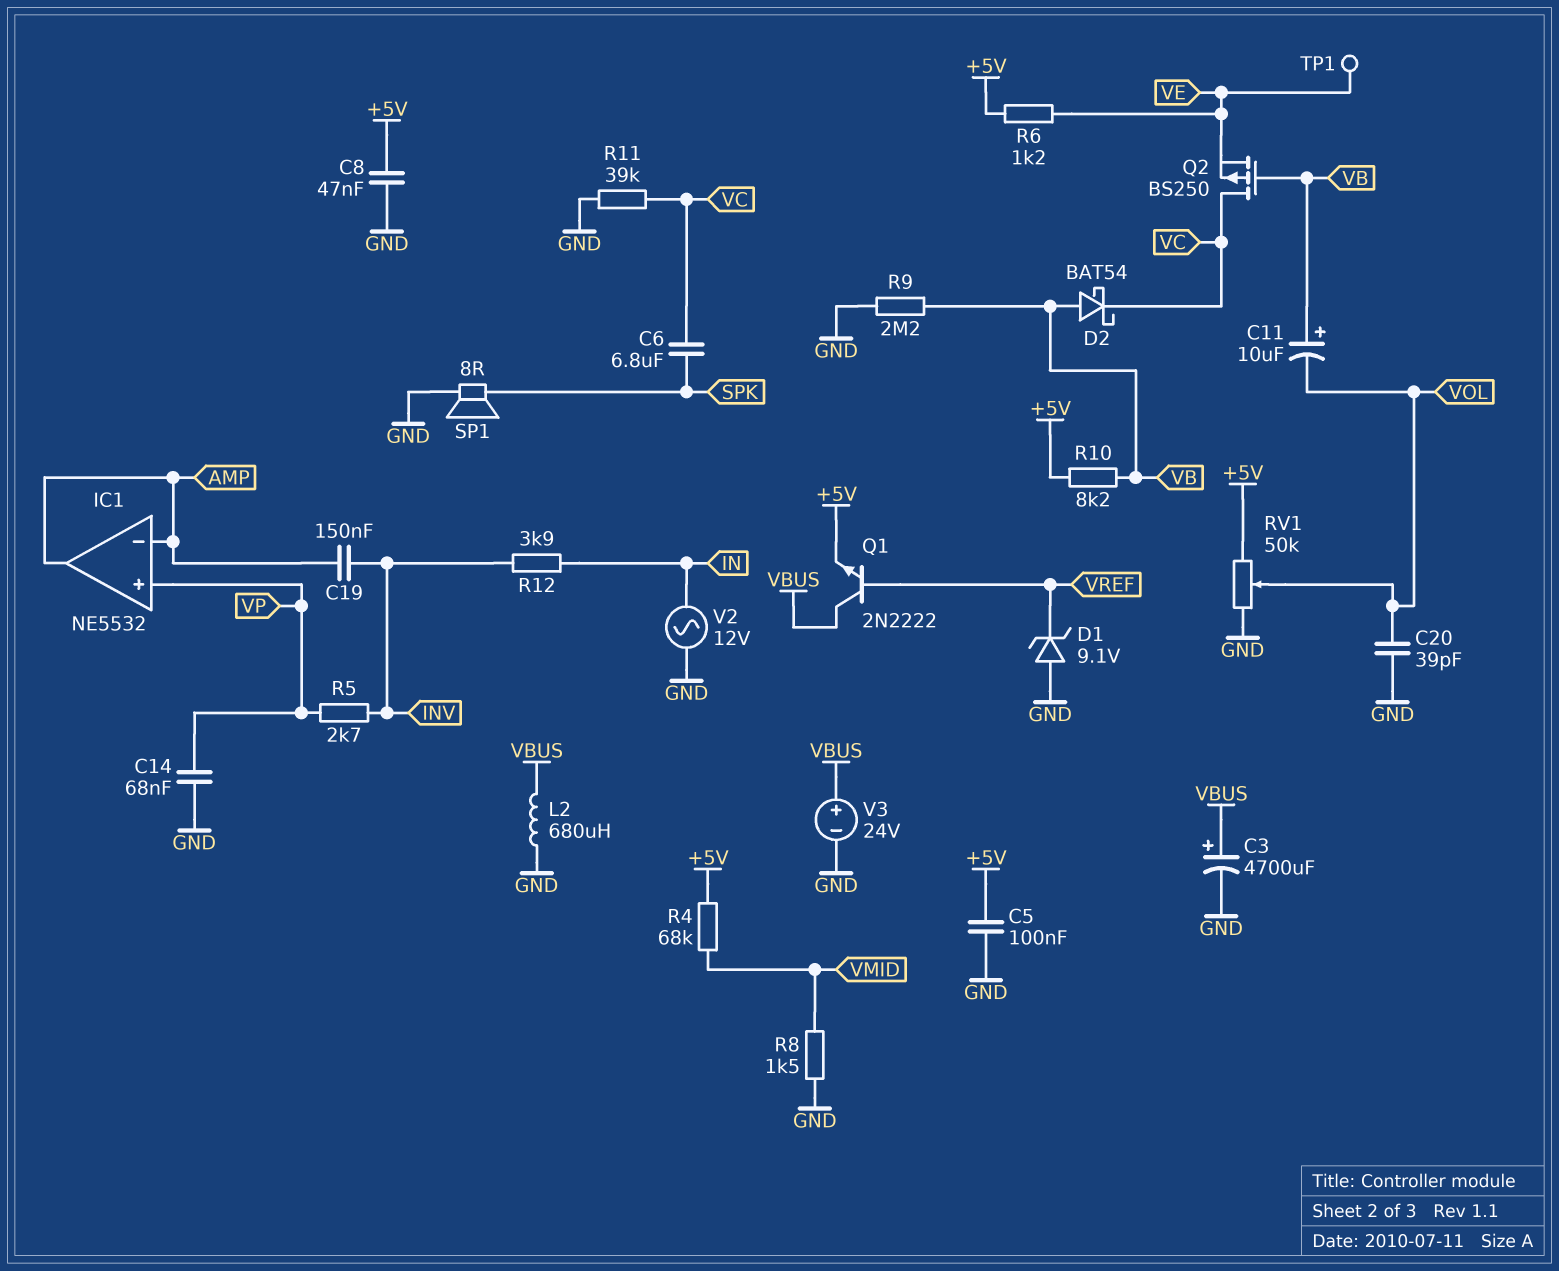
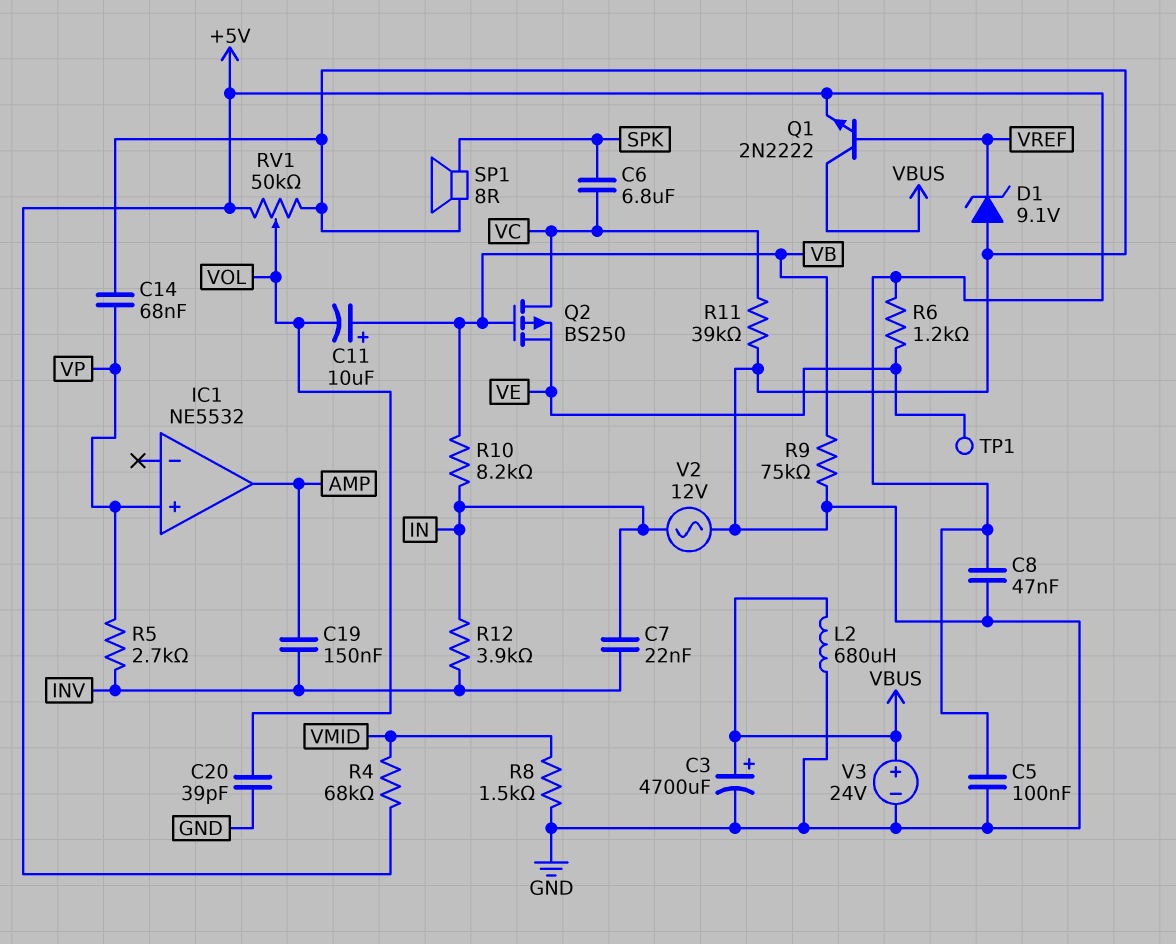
C7: none -> 22nF (IN, INV)
D2: schottky BAT54 (A VB, K VC) -> none
IC1 pin in-: AMP -> none
R9: 2.2M (GND, VB) -> 75k (GND, VB)
R10: 8.2k (+5V, VB) -> 8.2k (IN, VB)

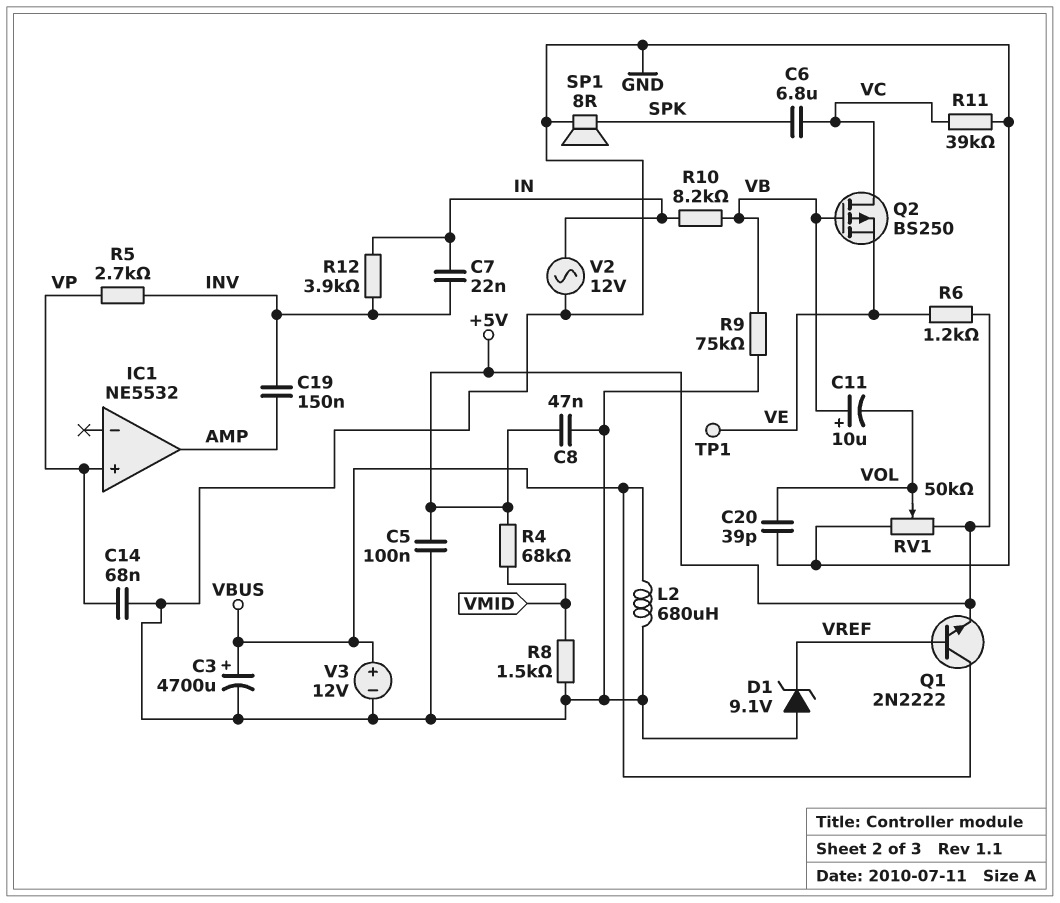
V3: 24V (plus VBUS, minus GND) -> 12V (plus VBUS, minus GND)

